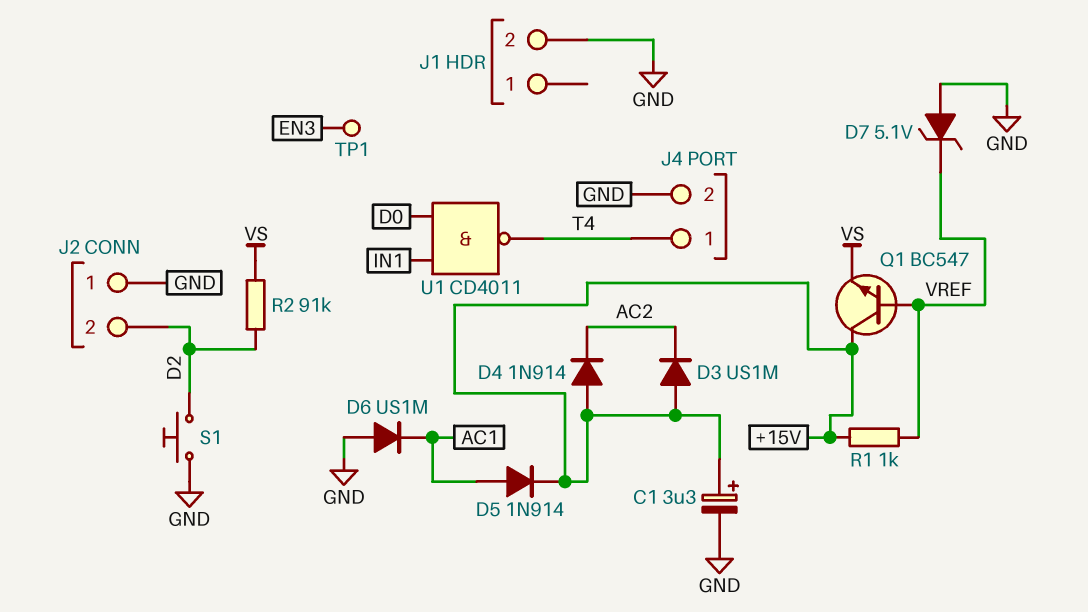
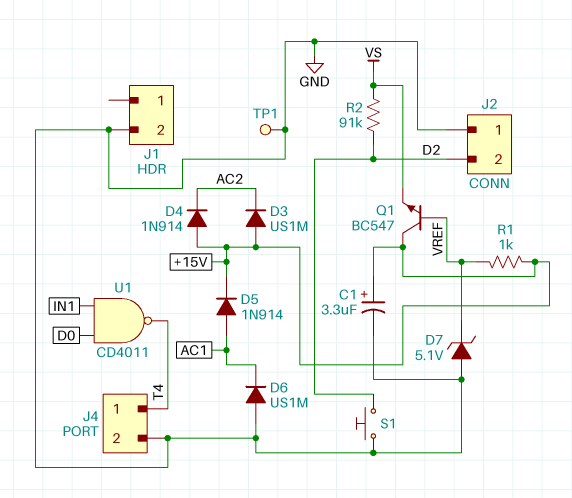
TP1: test point (EN3) -> test point (GND)

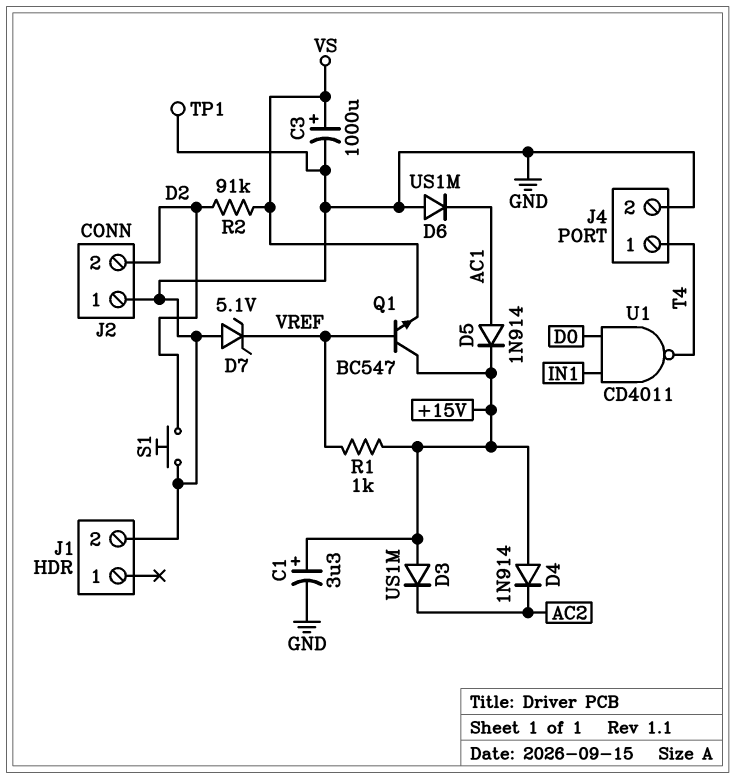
C3: none -> 1000uF (plus VS, minus GND)

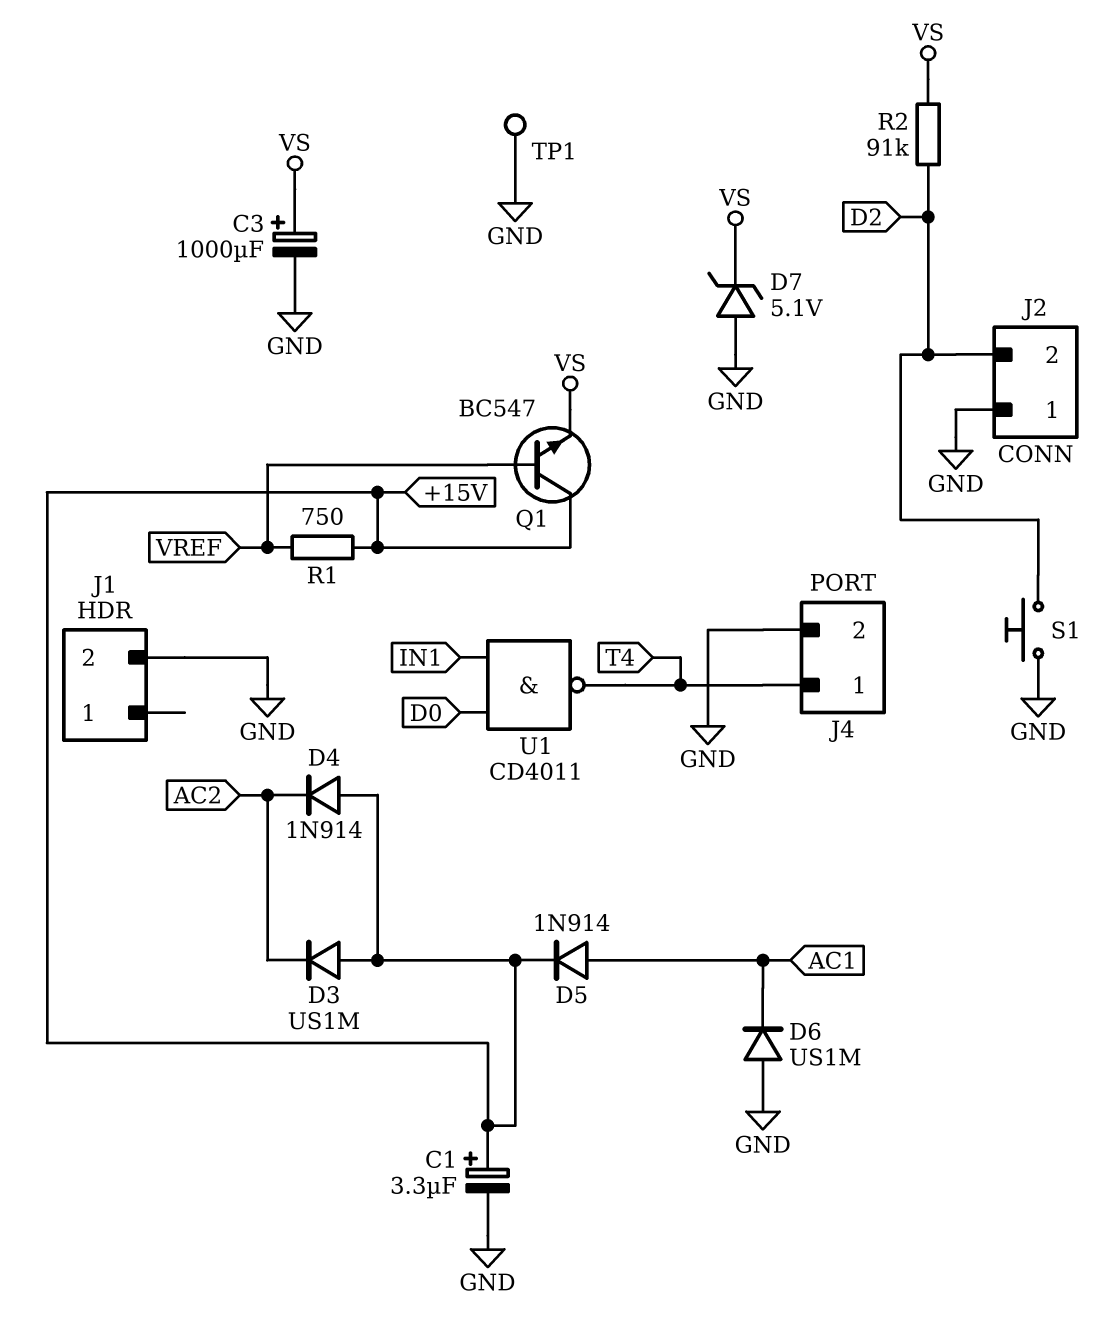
D7: zener 5.1V (A GND, K VREF) -> zener 5.1V (A GND, K VS)
R1: 1k (+15V, VREF) -> 750 (+15V, VREF)

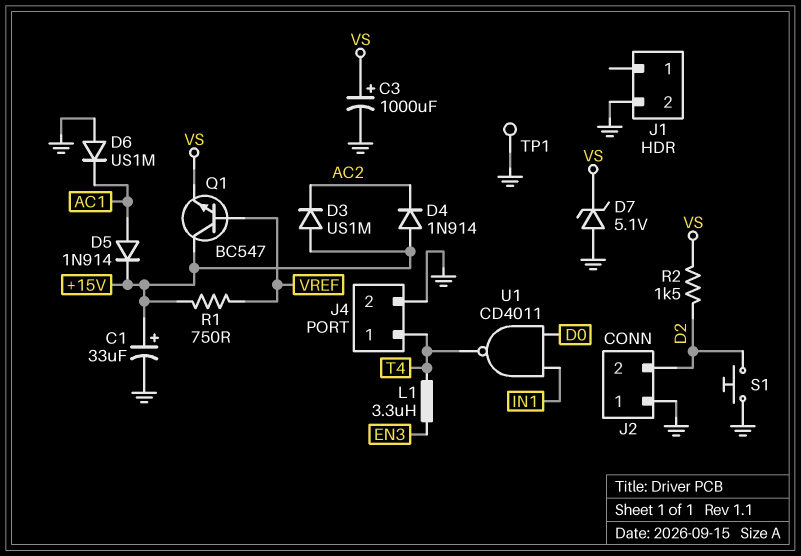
C1: 3.3uF (plus +15V, minus GND) -> 33uF (plus +15V, minus GND)
L1: none -> 3.3uH (EN3, T4)
R2: 91k (D2, VS) -> 1.5k (D2, VS)

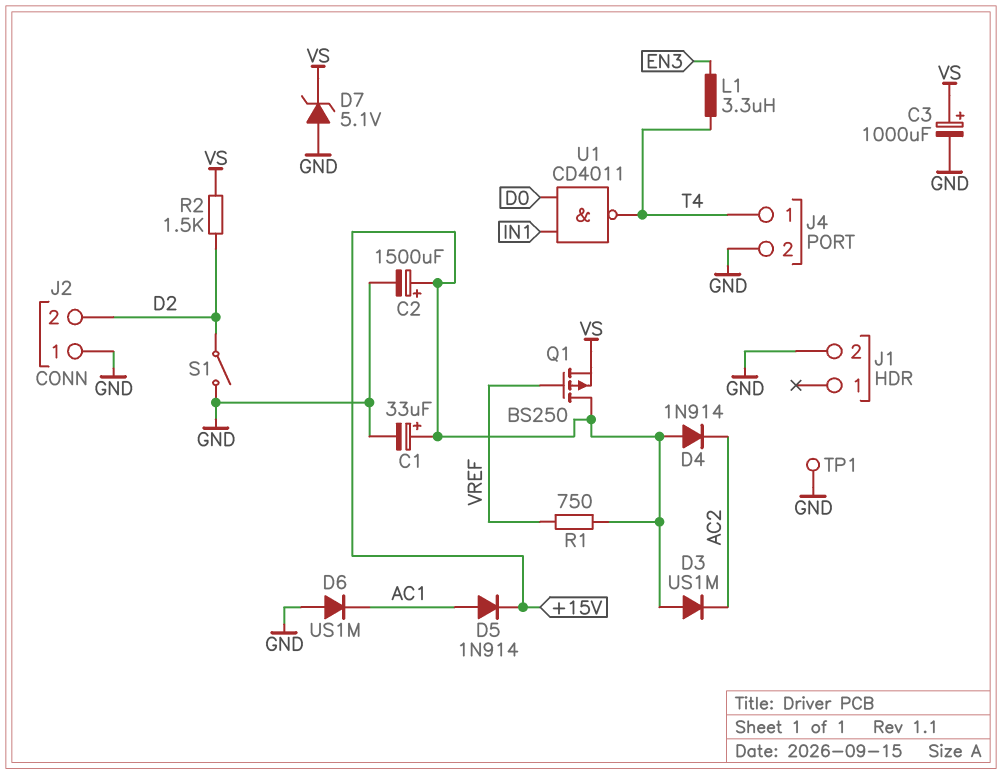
C2: none -> 1500uF (plus +15V, minus GND)
Q1: NPN BC547 (B VREF, C +15V, E VS) -> PMOS BS250 (G VREF, D +15V, S VS)
S1: button (D2, GND) -> switch (D2, GND)

